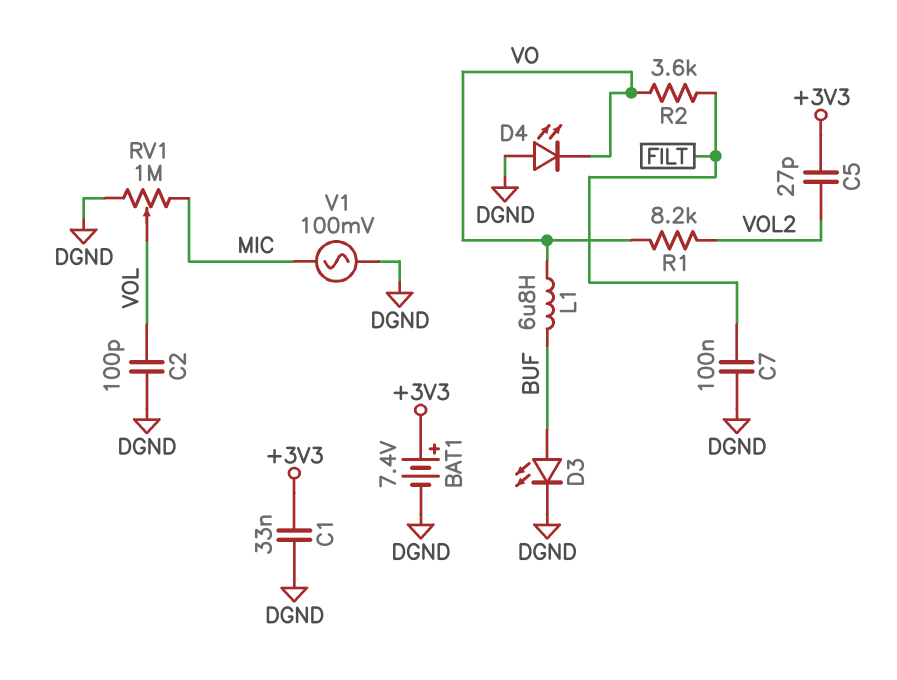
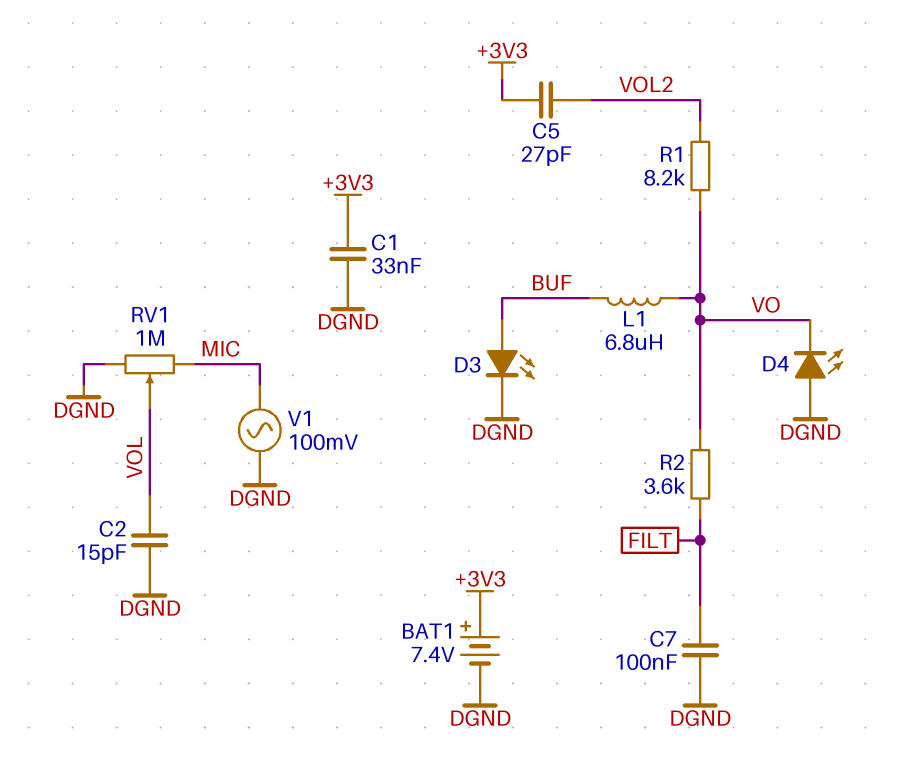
C2: 100pF (DGND, VOL) -> 15pF (DGND, VOL)

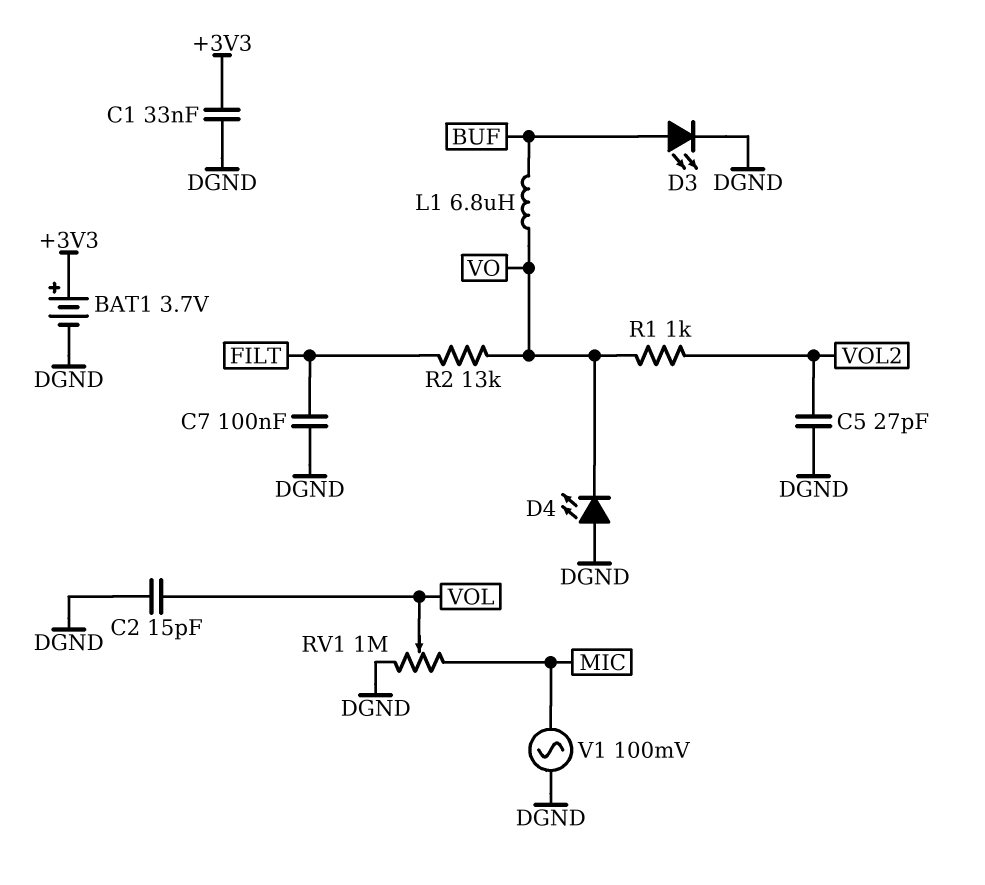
BAT1: 7.4V (plus +3V3, minus DGND) -> 3.7V (plus +3V3, minus DGND)
C5: 27pF (+3V3, VOL2) -> 27pF (DGND, VOL2)
R1: 8.2k (VO, VOL2) -> 1k (VO, VOL2)
R2: 3.6k (FILT, VO) -> 13k (FILT, VO)

